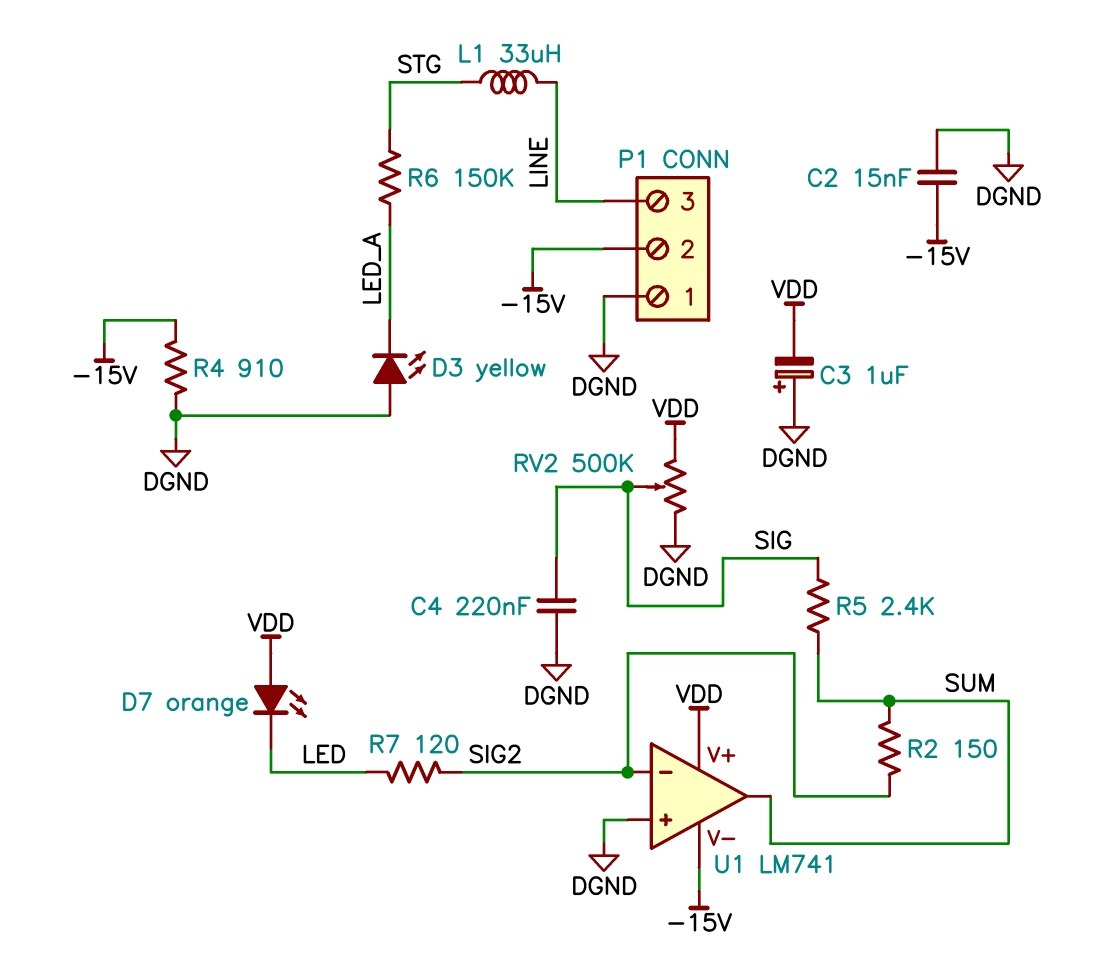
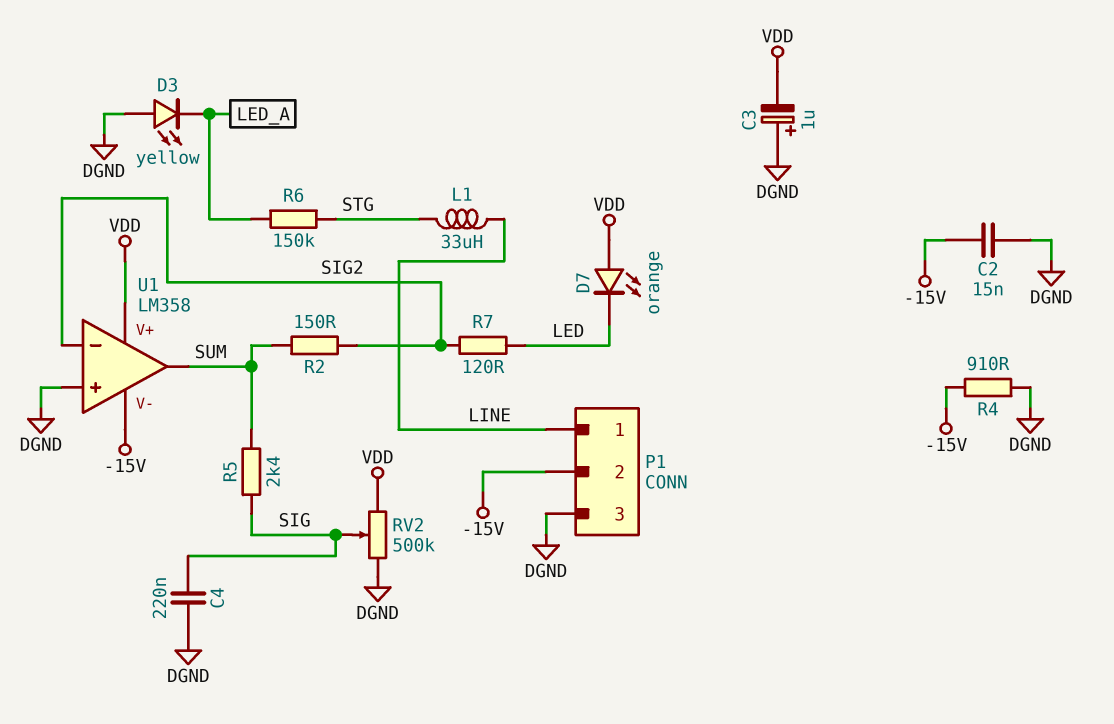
P1 pin 1: DGND -> LINE
P1 pin 3: LINE -> DGND
U1: LM741 -> LM358

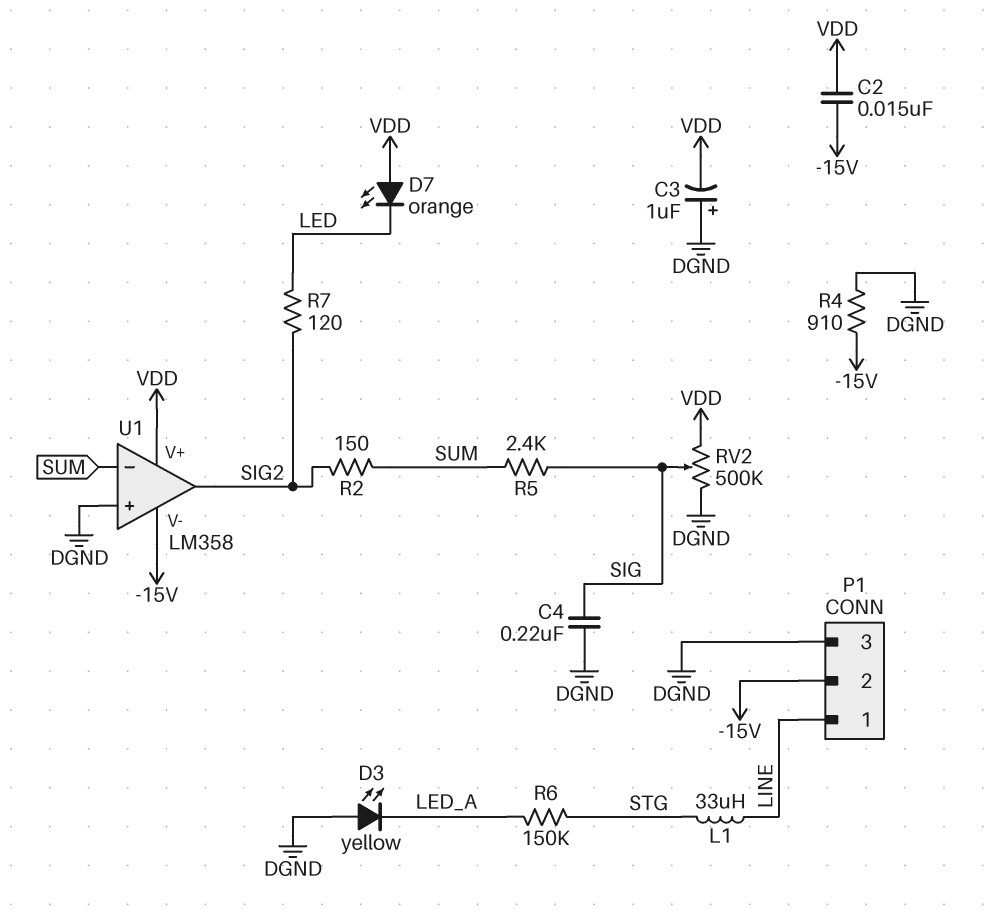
C2: 15nF (-15V, DGND) -> 15nF (-15V, VDD)
U1 pin in-: SIG2 -> SUM
U1 pin out: SUM -> SIG2

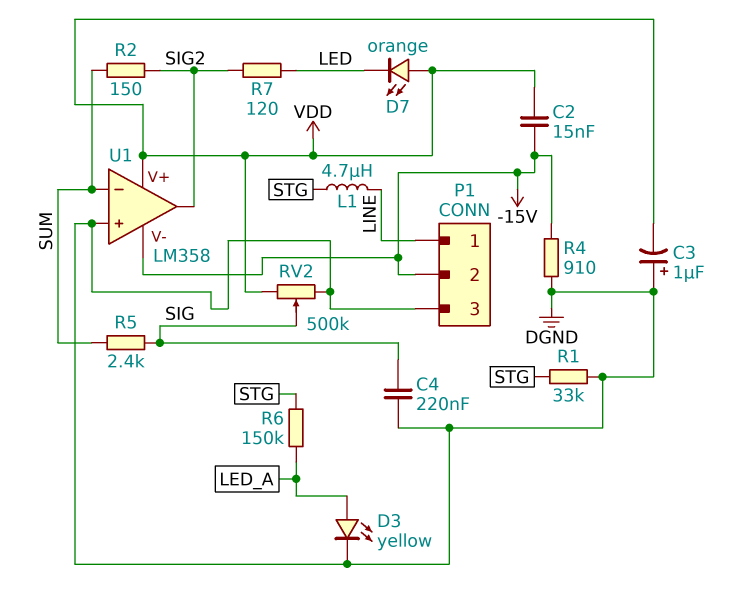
D3: LED yellow (A DGND, K LED_A) -> LED yellow (A LED_A, K DGND)
L1: 33uH (LINE, STG) -> 4.7uH (LINE, STG)
R1: none -> 33k (DGND, STG)

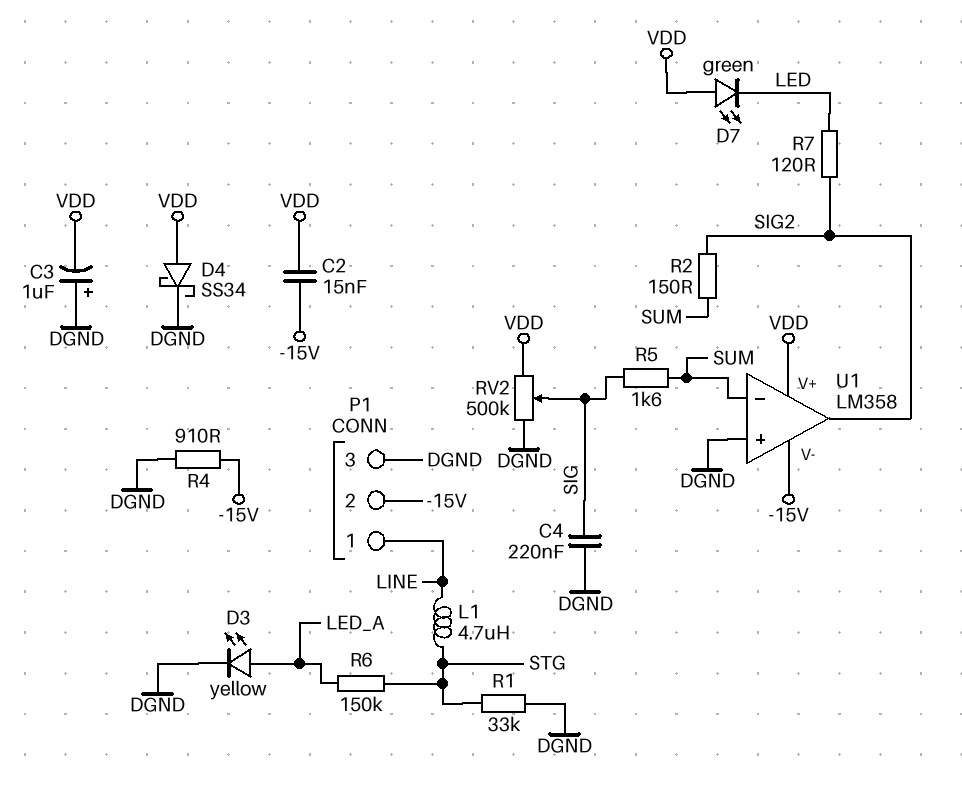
D4: none -> schottky SS34 (A VDD, K DGND)
D7: LED orange (A VDD, K LED) -> LED green (A VDD, K LED)
R5: 2.4k (SIG, SUM) -> 1.6k (SIG, SUM)

